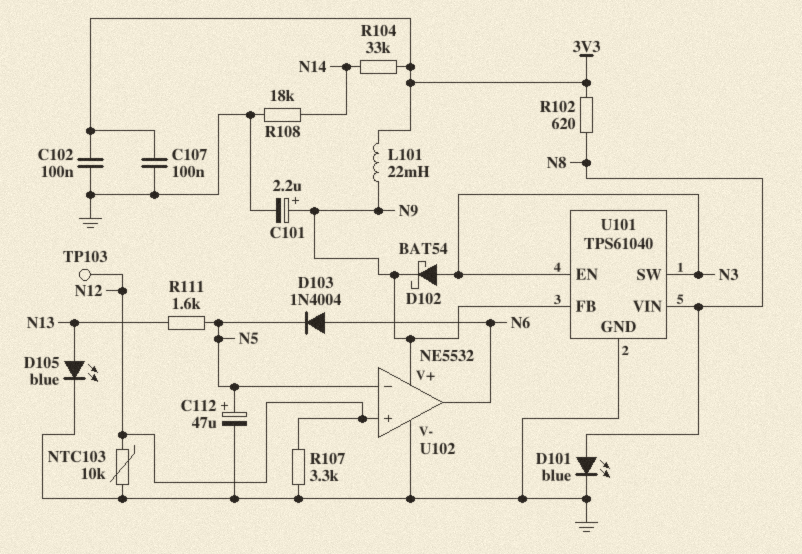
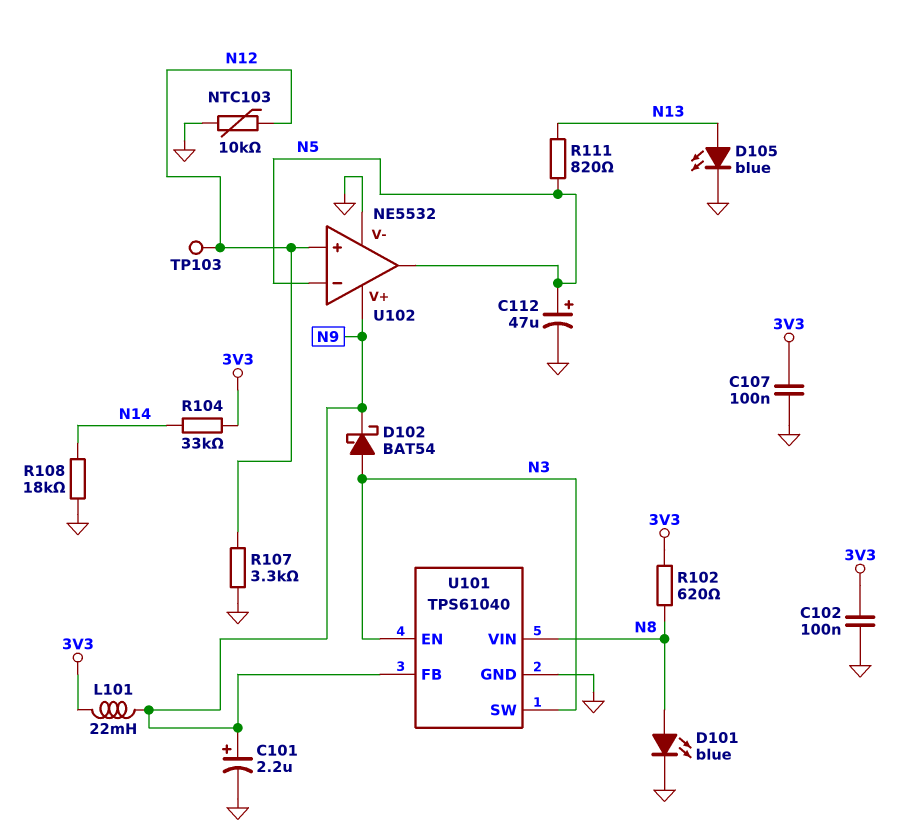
D103: diode 1N4004 (A N6, K N5) -> none
R111: 1.6k (N5, N13) -> 820 (N5, N13)
U102 pin out: N6 -> N5

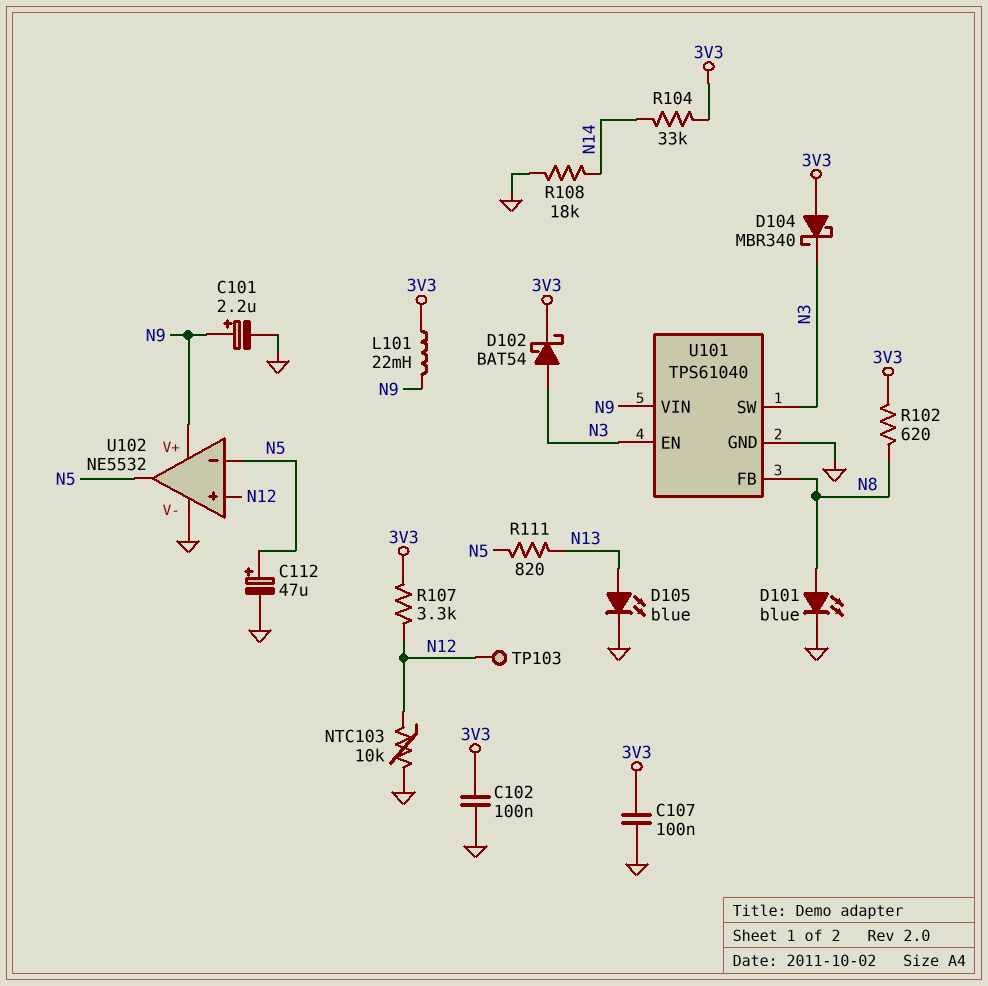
D102: schottky BAT54 (A N3, K N9) -> schottky BAT54 (A N3, K 3V3)
D104: none -> schottky MBR340 (A 3V3, K N3)
R107: 3.3k (GND, N12) -> 3.3k (3V3, N12)
U101 pin FB: N9 -> N8
U101 pin VIN: N8 -> N9

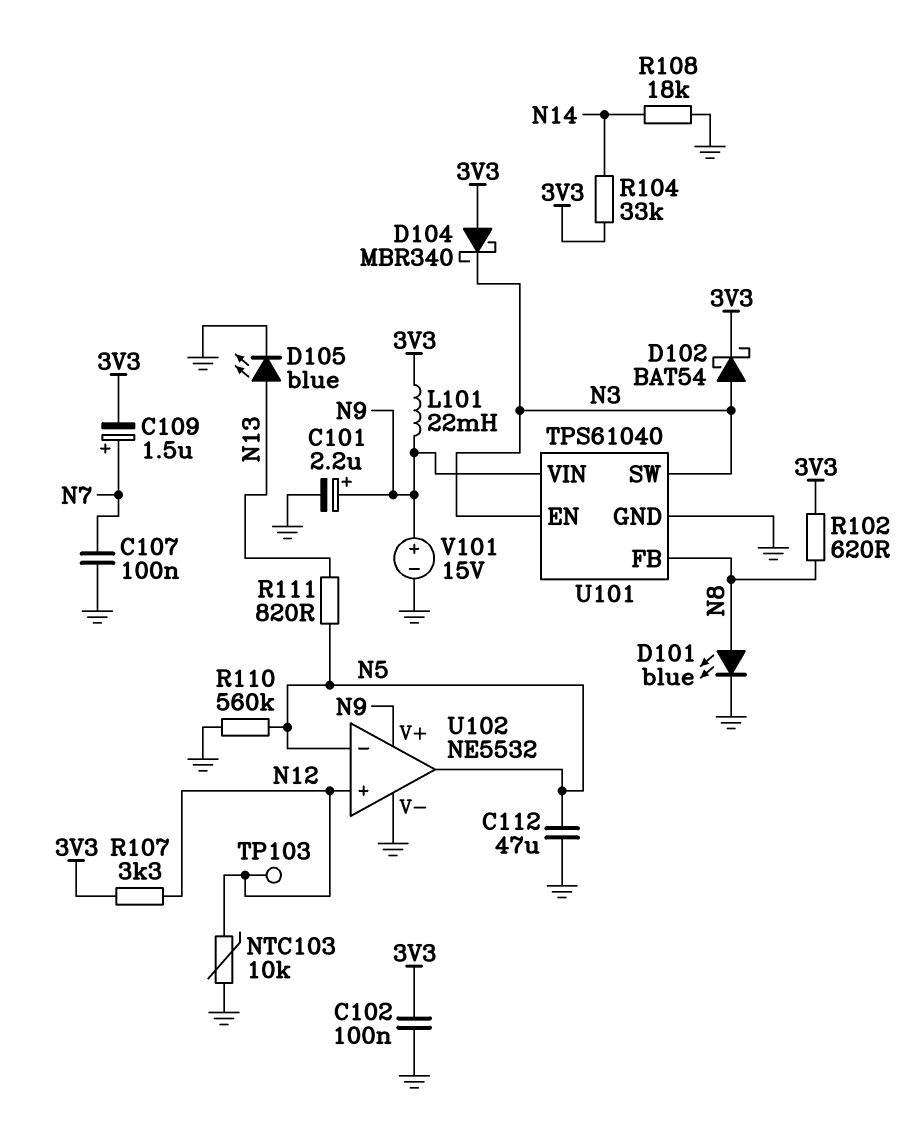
C107: 100nF (3V3, GND) -> 100nF (GND, N7)
C109: none -> 1.5uF (plus N7, minus 3V3)
C112: 47uF (plus N5, minus GND) -> 47uF (GND, N5)
R110: none -> 560k (GND, N5)
V101: none -> 15V (plus N9, minus GND)

